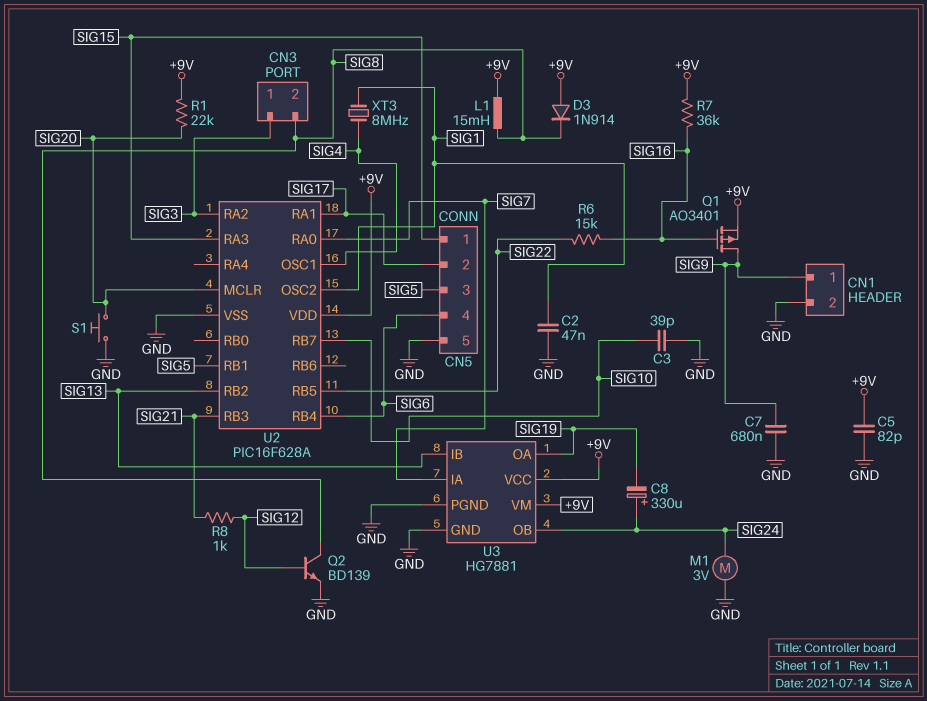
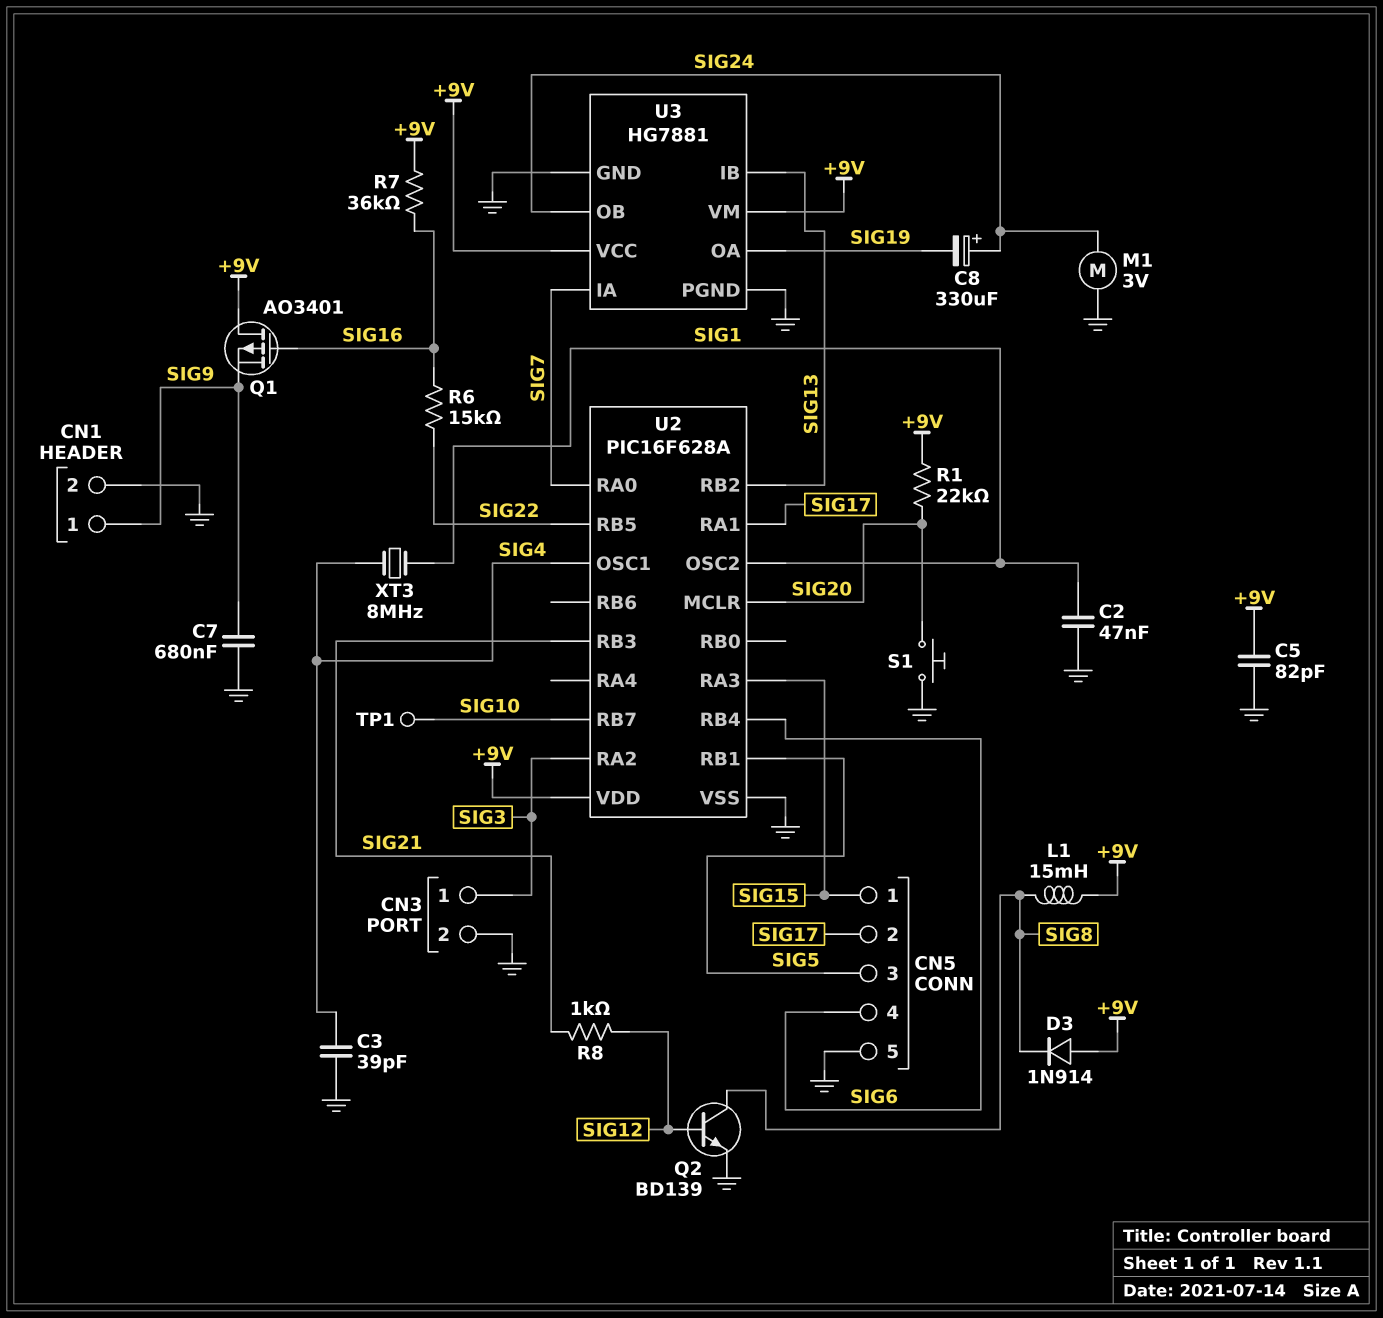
C3: 39pF (GND, SIG10) -> 39pF (GND, SIG4)
CN3 pin 2: SIG8 -> GND
Q1: PMOS AO3401 (G SIG16, D SIG9, S +9V) -> PMOS AO3401 (G SIG16, D +9V, S SIG9)
TP1: none -> test point (SIG10)

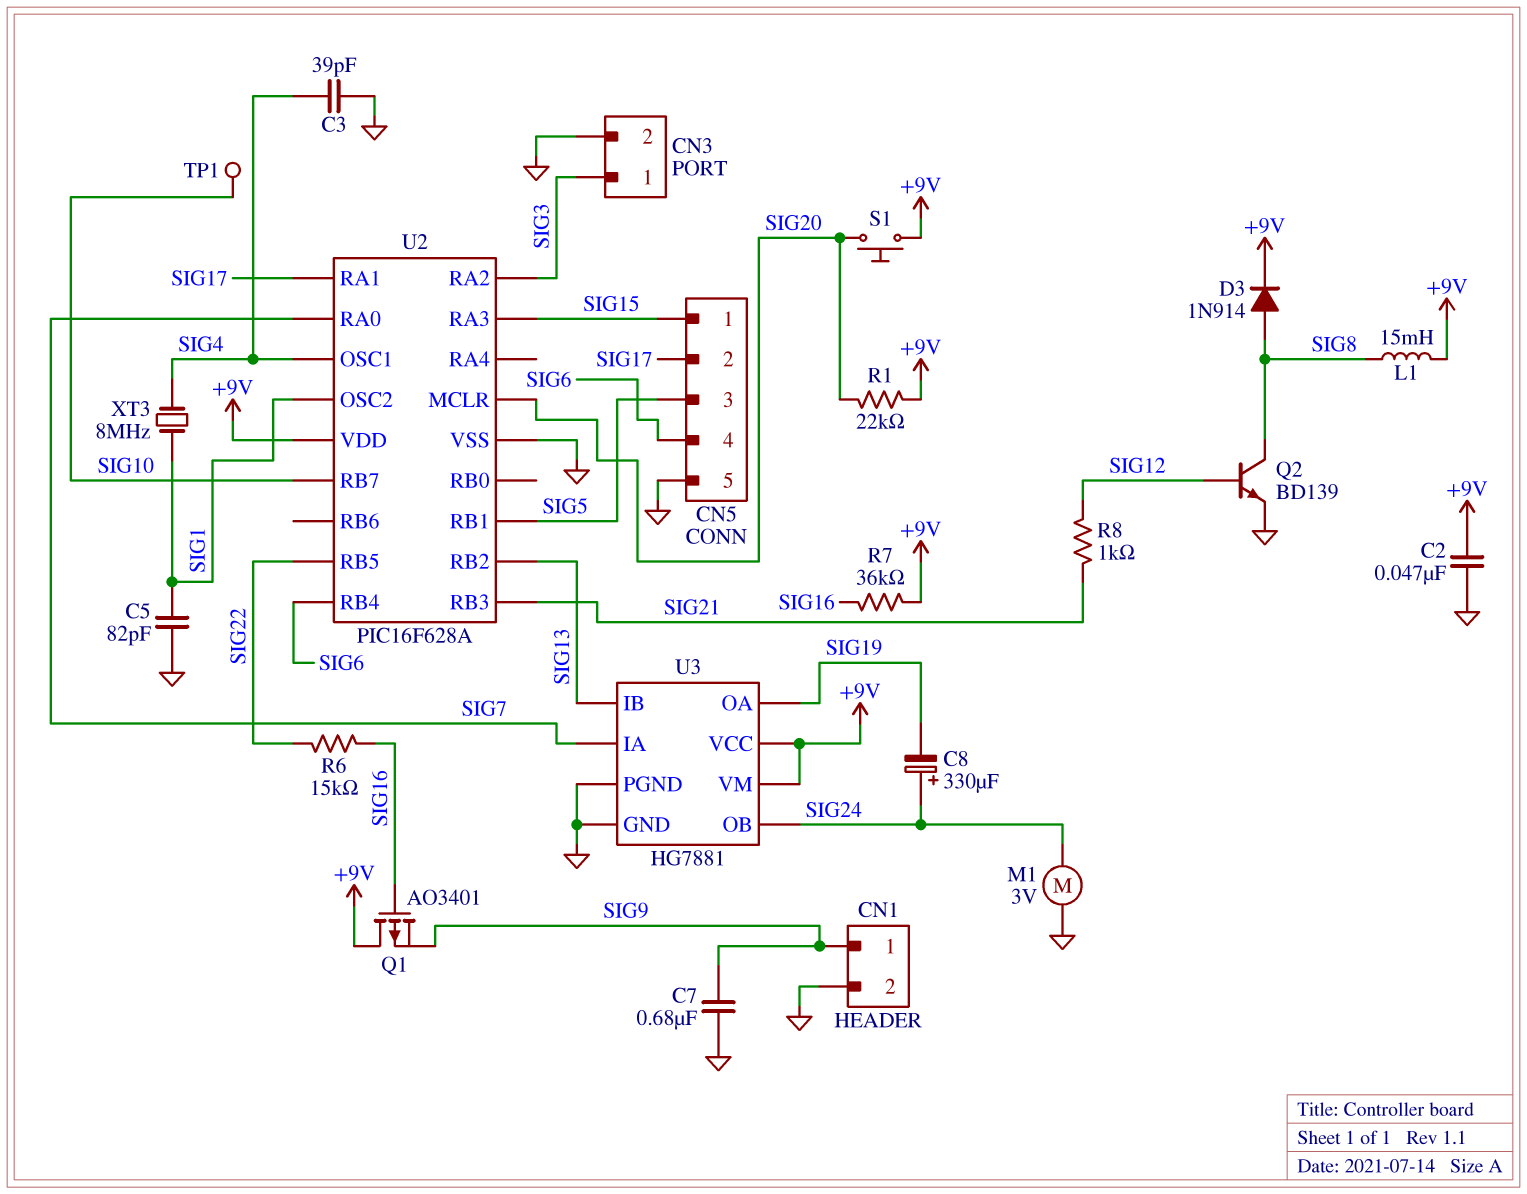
C2: 47nF (GND, SIG1) -> 47nF (+9V, GND)
C5: 82pF (+9V, GND) -> 82pF (GND, SIG1)
D3: diode 1N914 (A +9V, K SIG8) -> diode 1N914 (A SIG8, K +9V)
S1: button (GND, SIG20) -> button (+9V, SIG20)

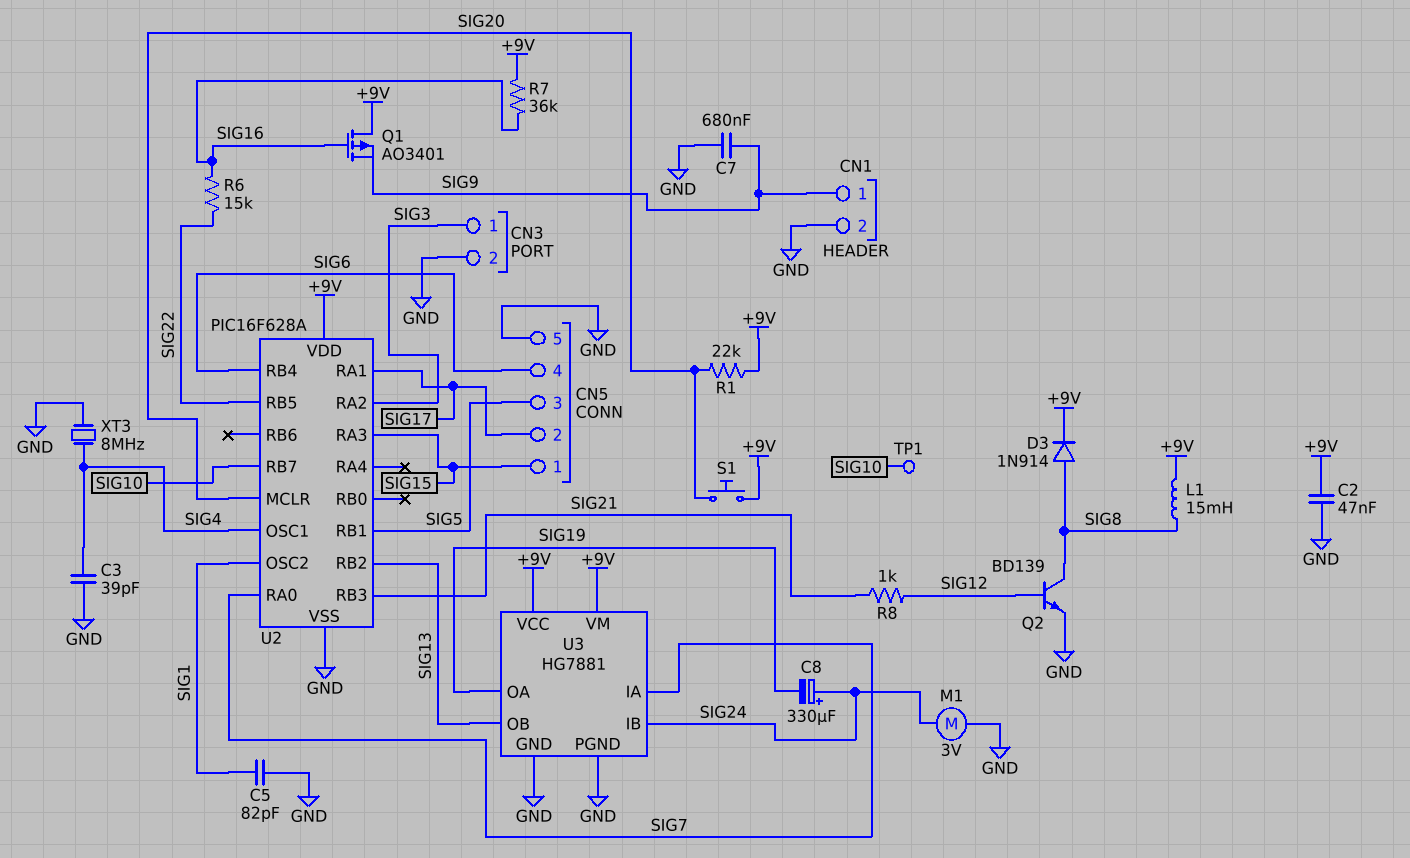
U3 pin IB: SIG13 -> SIG24
U3 pin OB: SIG24 -> SIG13
XT3: 8MHz (SIG1, SIG4) -> 8MHz (GND, SIG4)

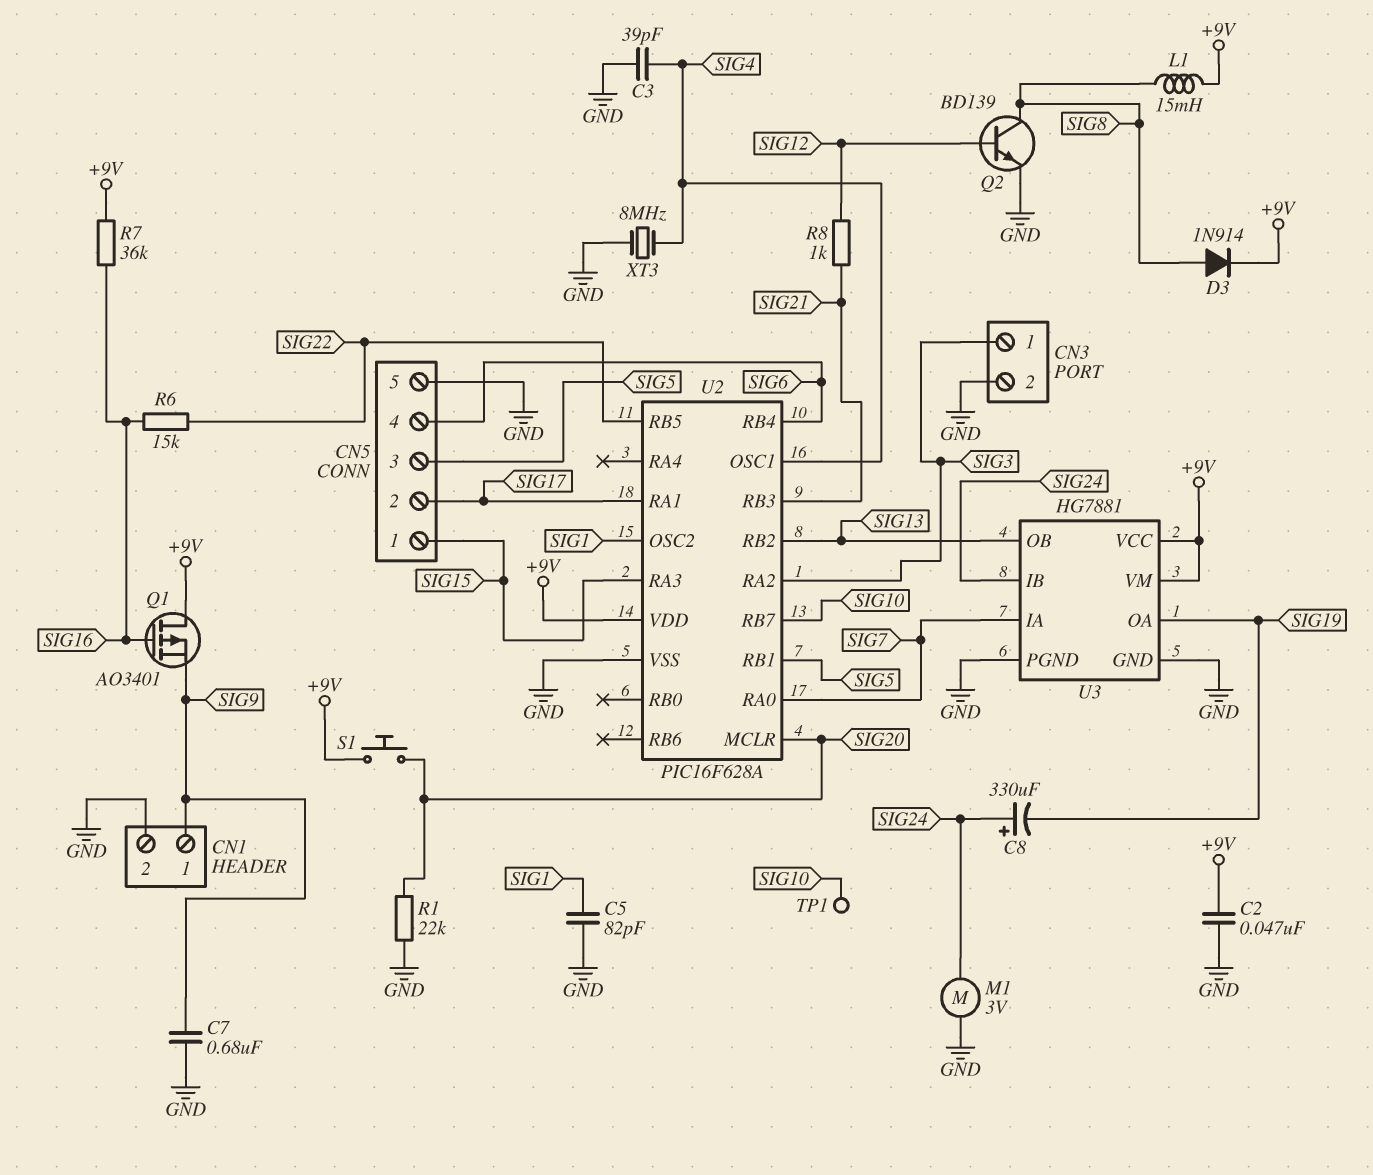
R1: 22k (+9V, SIG20) -> 22k (GND, SIG20)

